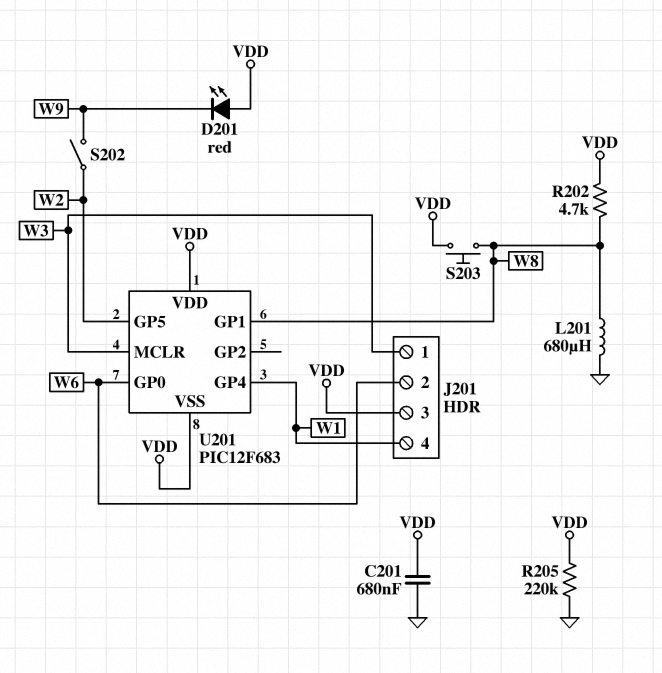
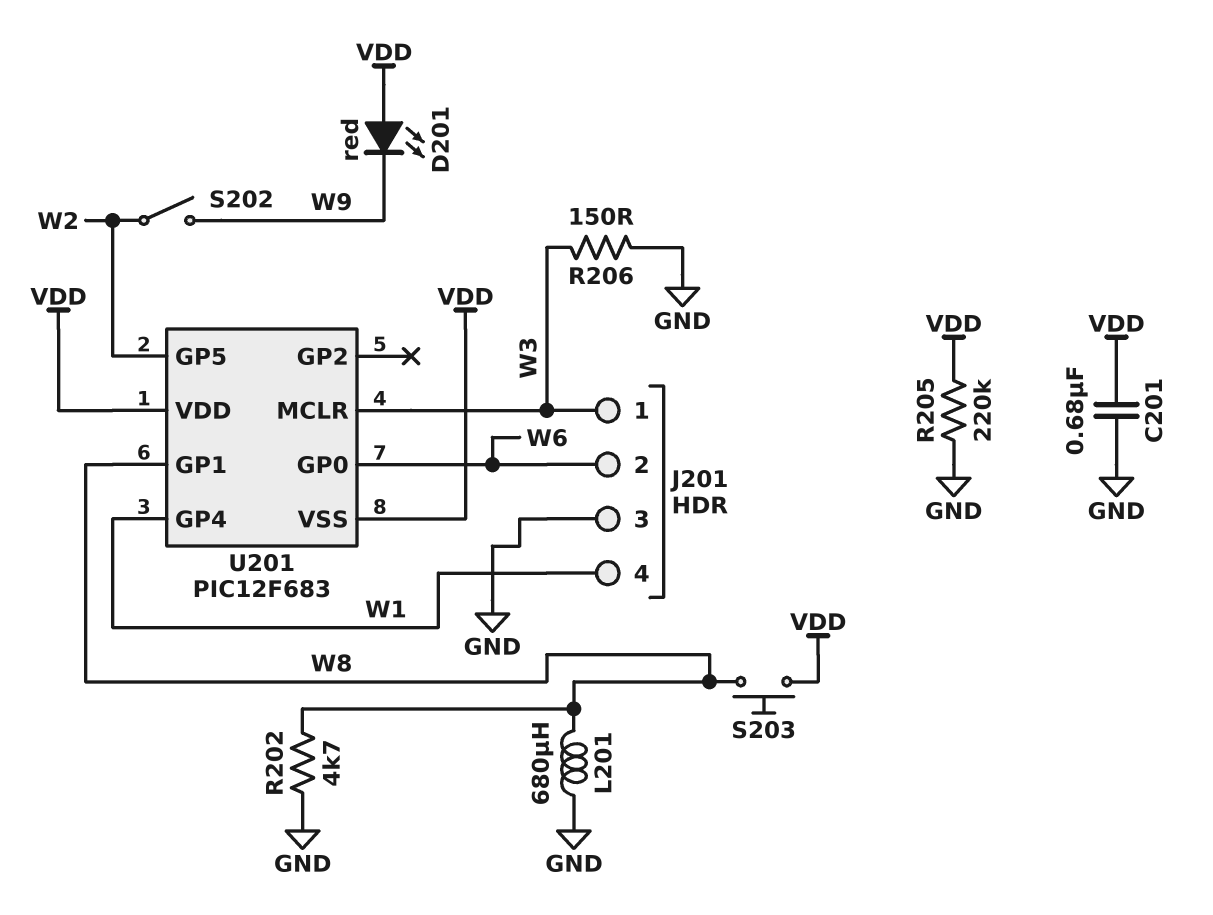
J201 pin 3: VDD -> GND
R202: 4.7k (VDD, W8) -> 4.7k (GND, W8)
R206: none -> 150 (GND, W3)

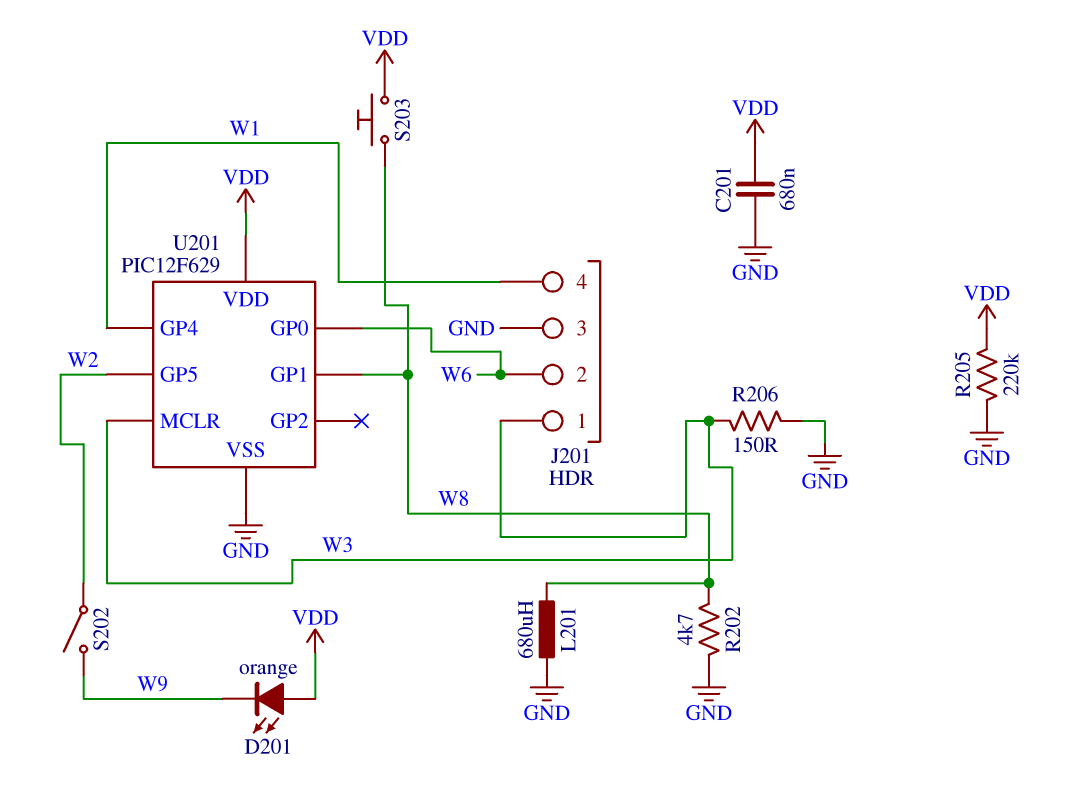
D201: LED red (A VDD, K W9) -> LED orange (A VDD, K W9)
U201: PIC12F683 -> PIC12F629
U201 pin VSS: VDD -> GND

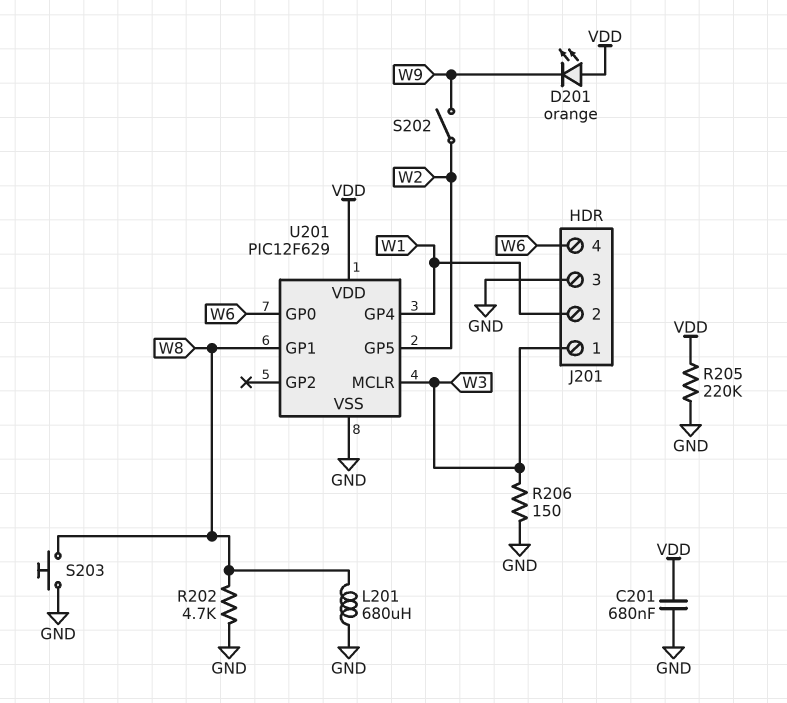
J201 pin 2: W6 -> W1
J201 pin 4: W1 -> W6
S203: button (VDD, W8) -> button (GND, W8)

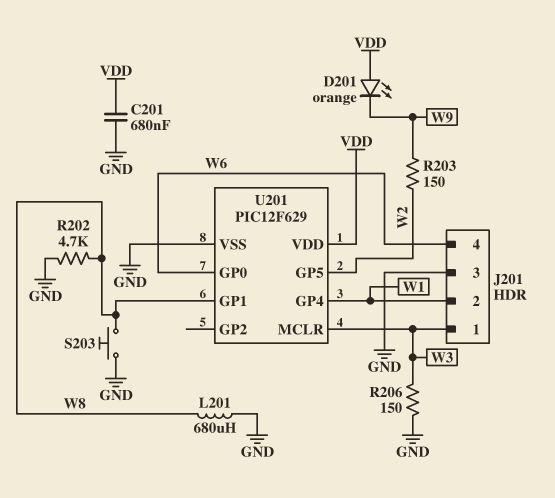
R203: none -> 150 (W2, W9)
R205: 220k (GND, VDD) -> none
S202: switch (W2, W9) -> none

